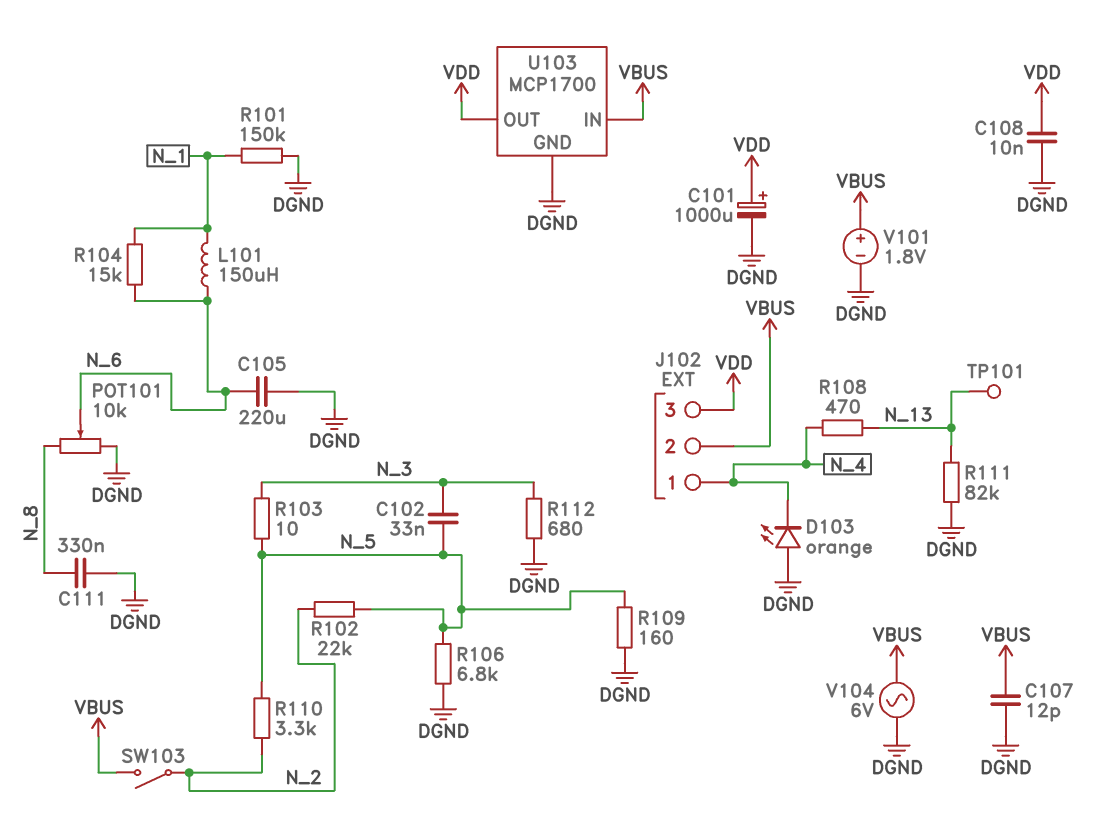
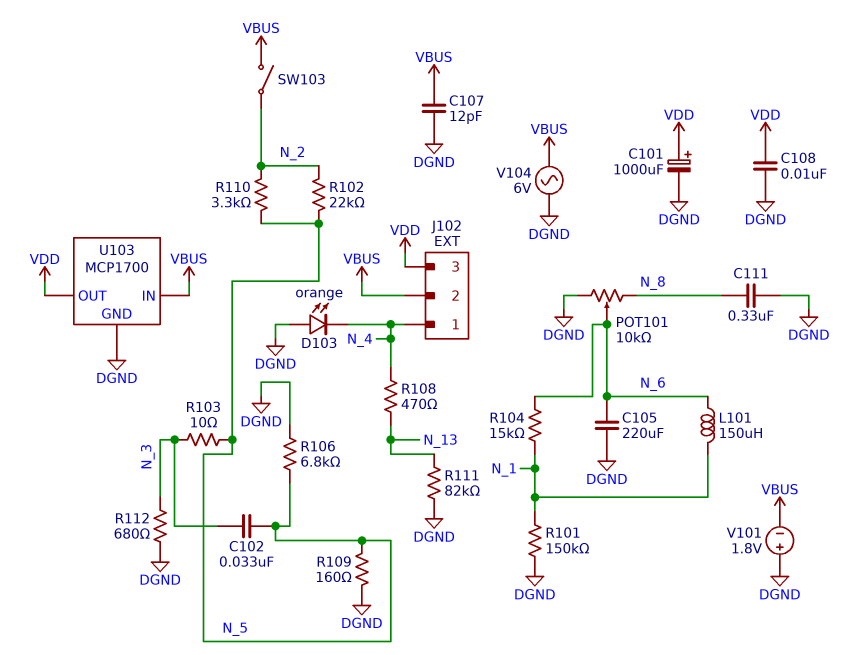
TP101: test point (N_13) -> none
V101: 1.8V (plus VBUS, minus DGND) -> 1.8V (plus DGND, minus VBUS)

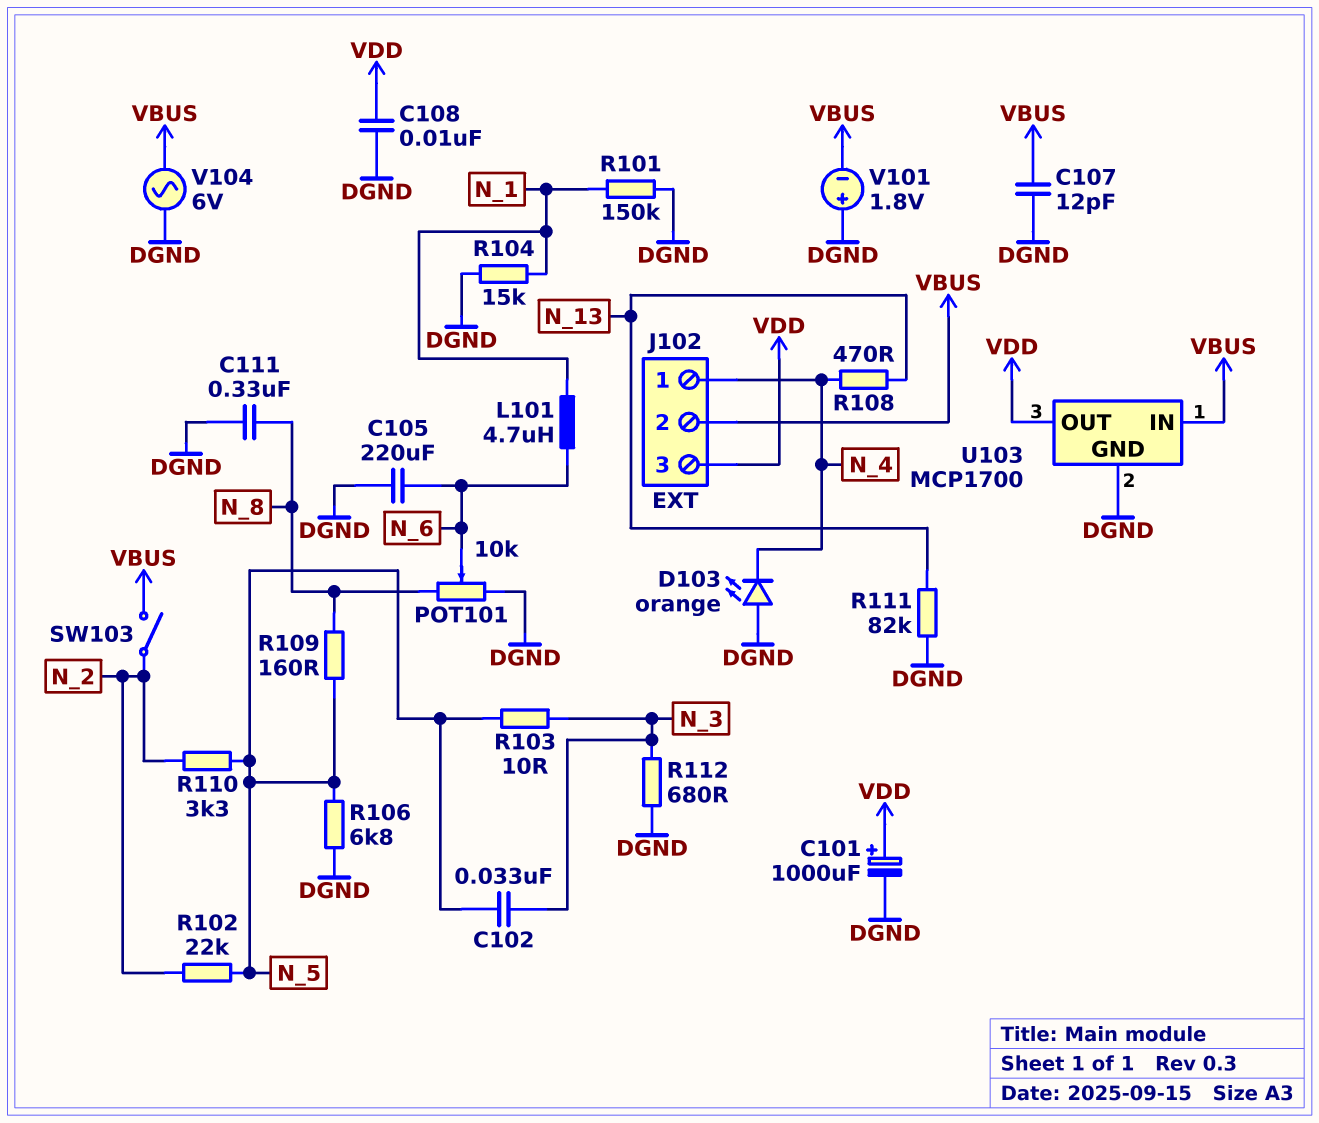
L101: 150uH (N_1, N_6) -> 4.7uH (N_1, N_6)
R104: 15k (N_1, N_6) -> 15k (DGND, N_1)
R109: 160 (DGND, N_5) -> 160 (N_5, N_8)

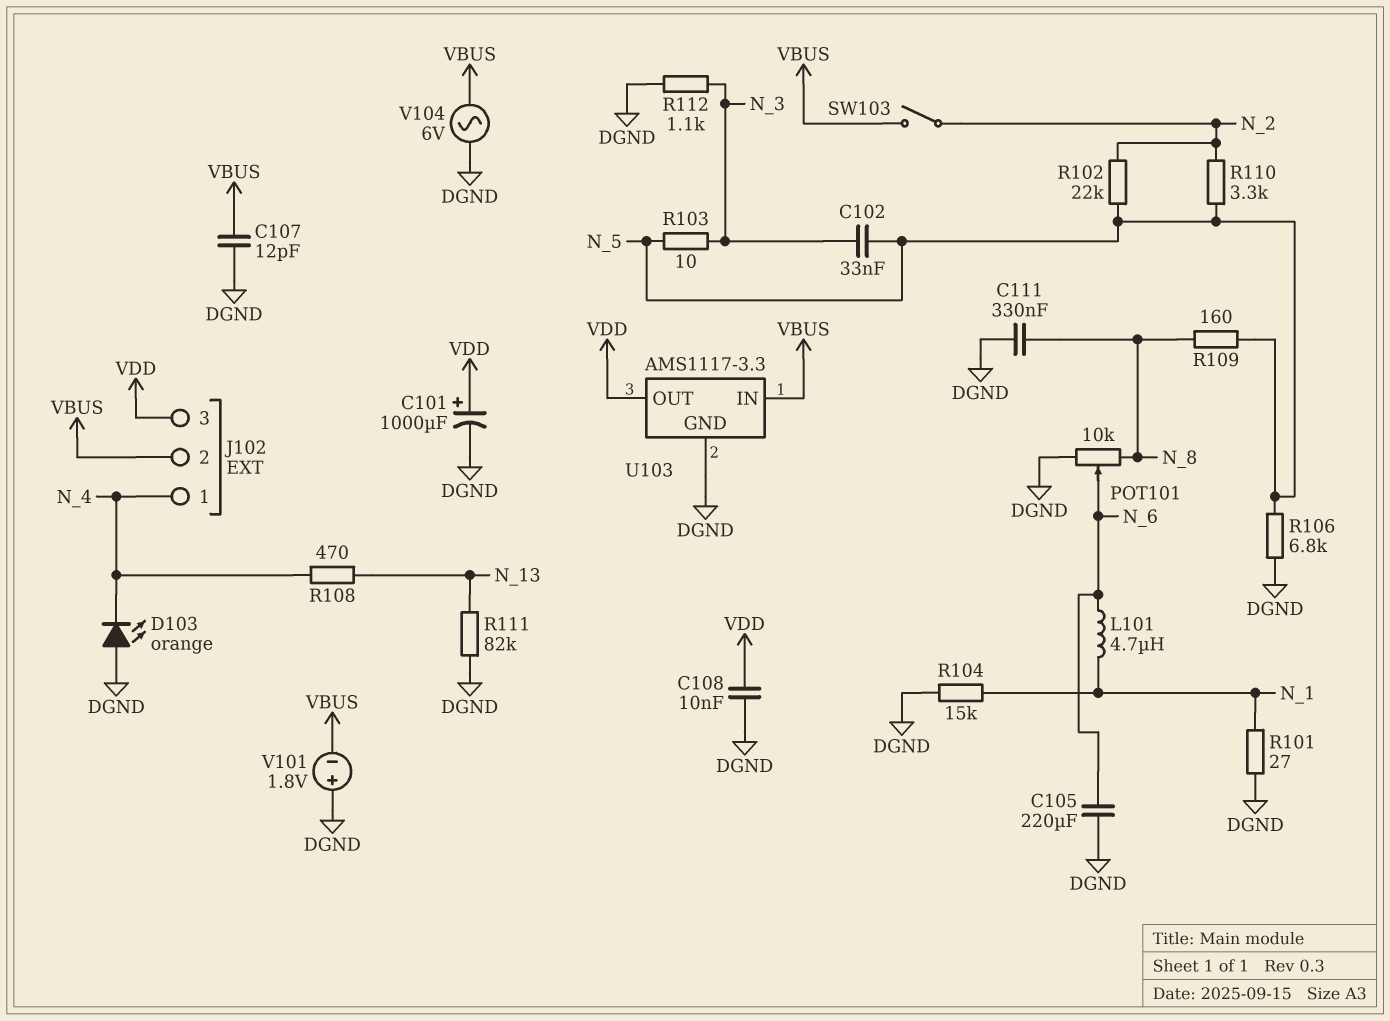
R101: 150k (DGND, N_1) -> 27 (DGND, N_1)
R112: 680 (DGND, N_3) -> 1.1k (DGND, N_3)
U103: MCP1700 -> AMS1117-3.3

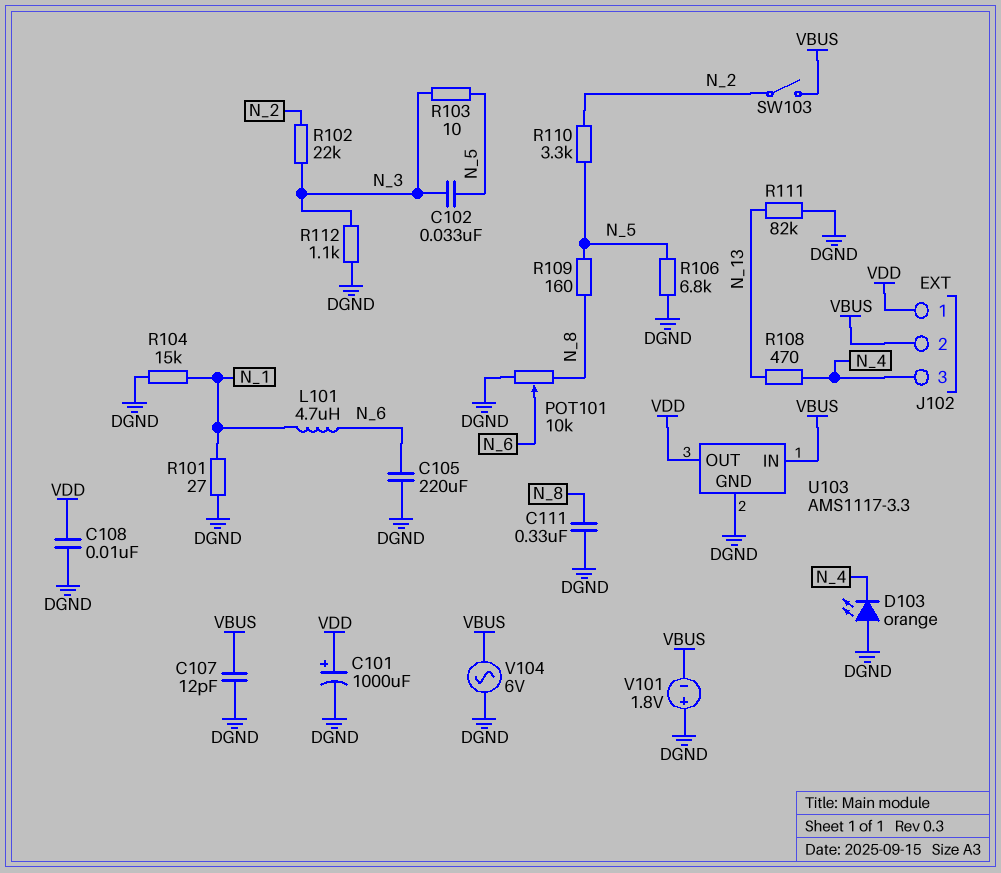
J102 pin 1: N_4 -> VDD
J102 pin 3: VDD -> N_4
R102: 22k (N_2, N_5) -> 22k (N_2, N_3)

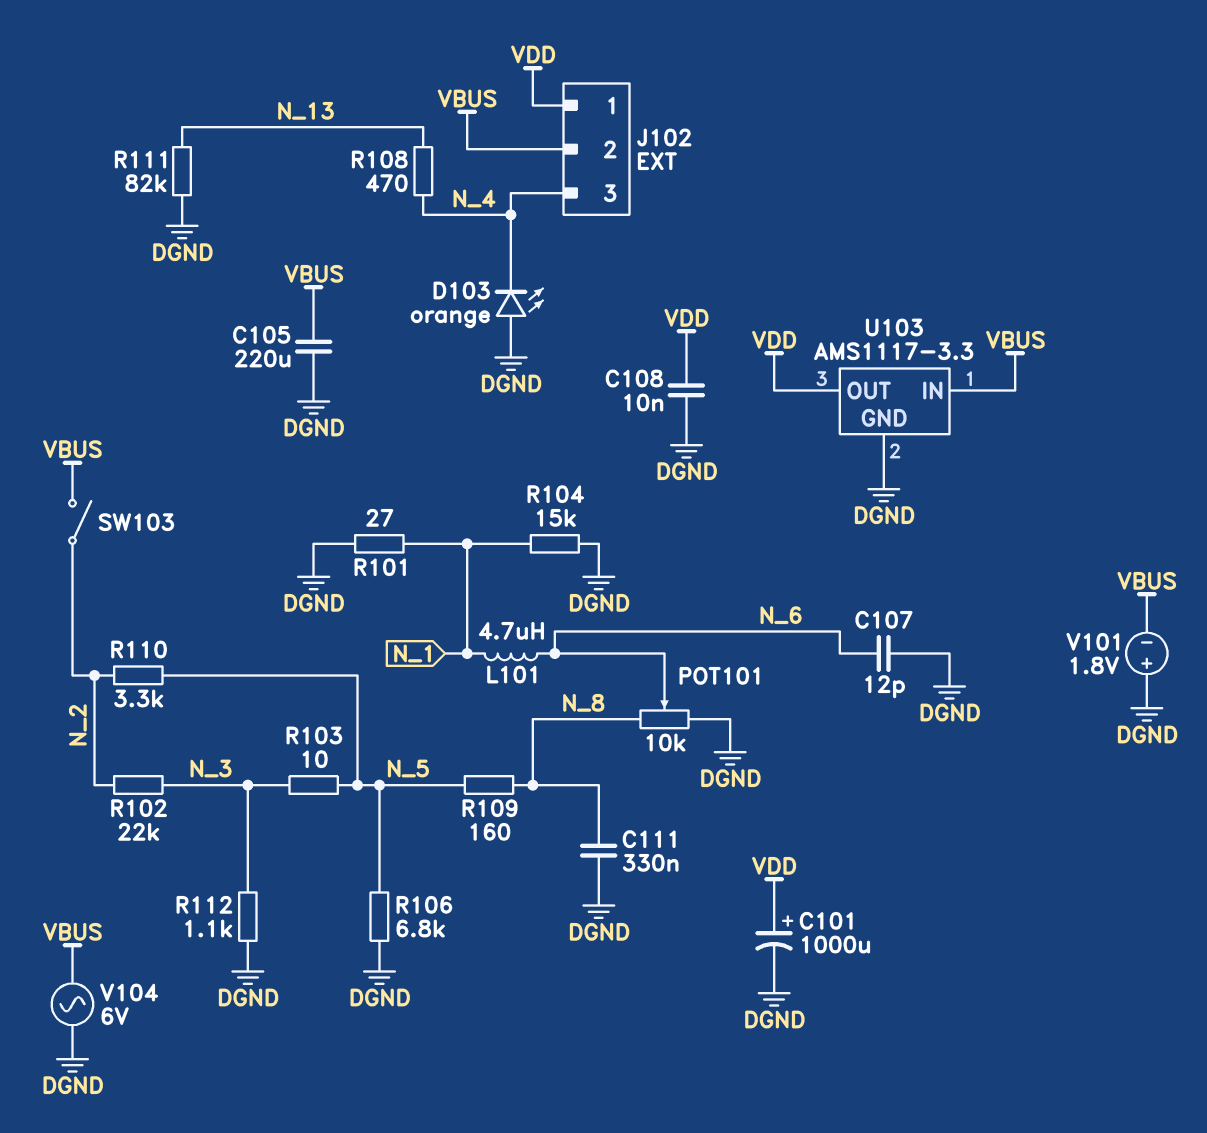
C102: 33nF (N_3, N_5) -> none
C105: 220uF (DGND, N_6) -> 220uF (DGND, VBUS)
C107: 12pF (DGND, VBUS) -> 12pF (DGND, N_6)

